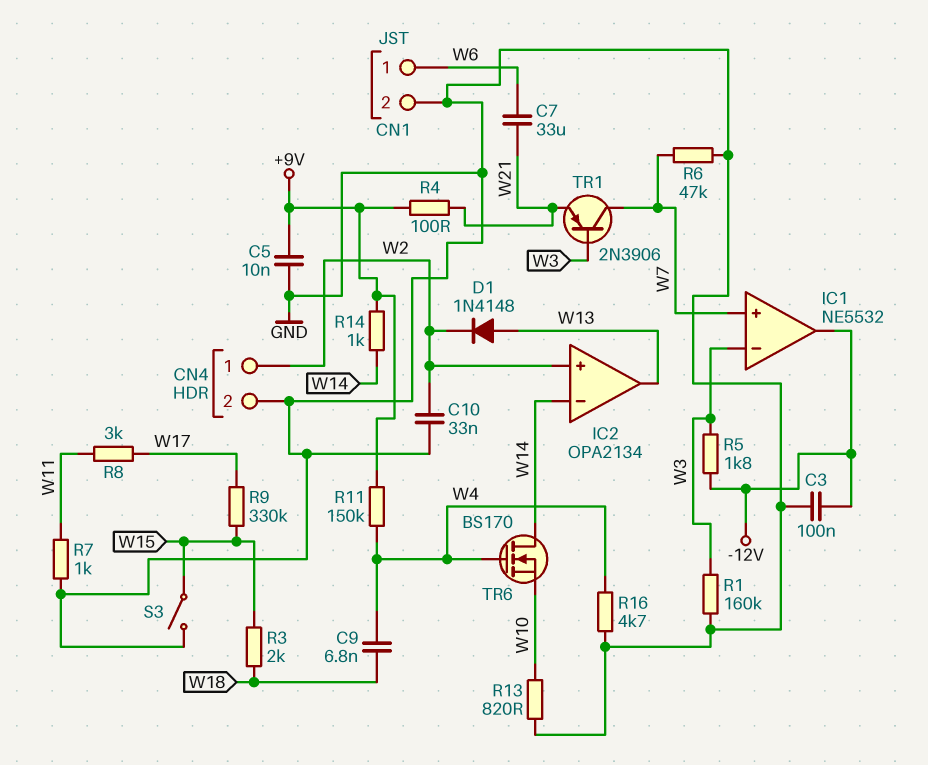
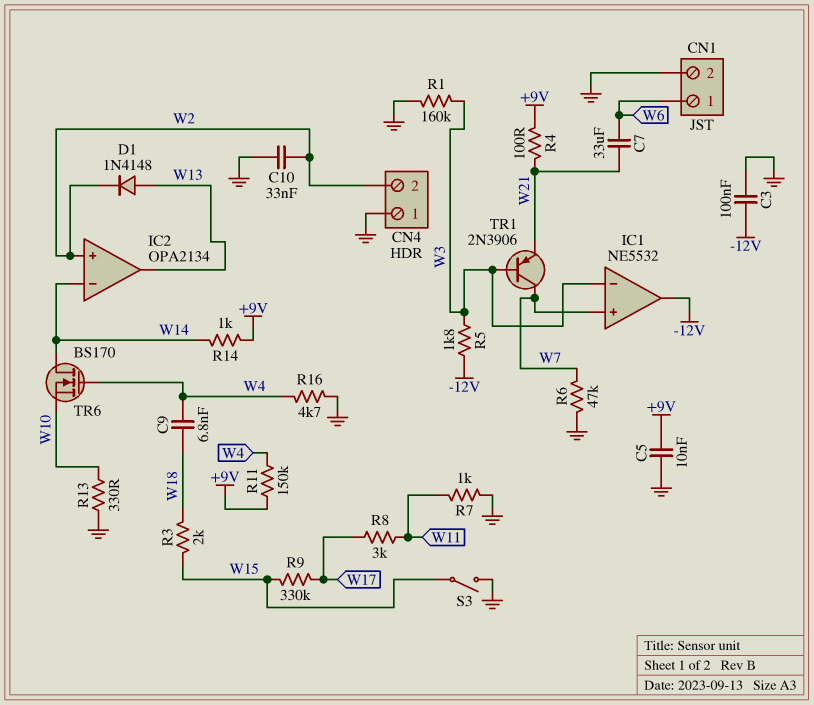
CN4 pin 1: W2 -> GND
CN4 pin 2: GND -> W2
R13: 820 (GND, W10) -> 330 (GND, W10)

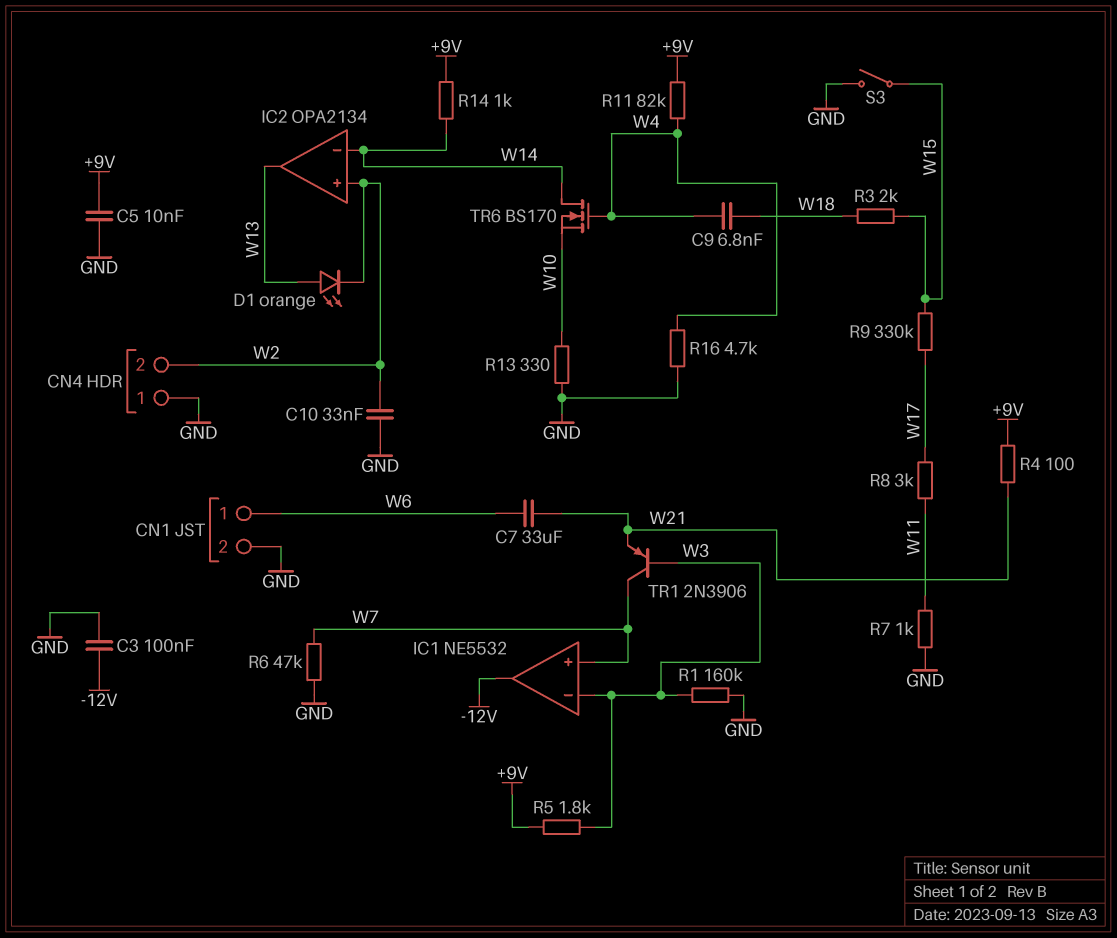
D1: diode 1N4148 (A W13, K W2) -> LED orange (A W13, K W2)
R5: 1.8k (-12V, W3) -> 1.8k (+9V, W3)
R11: 150k (+9V, W4) -> 82k (+9V, W4)

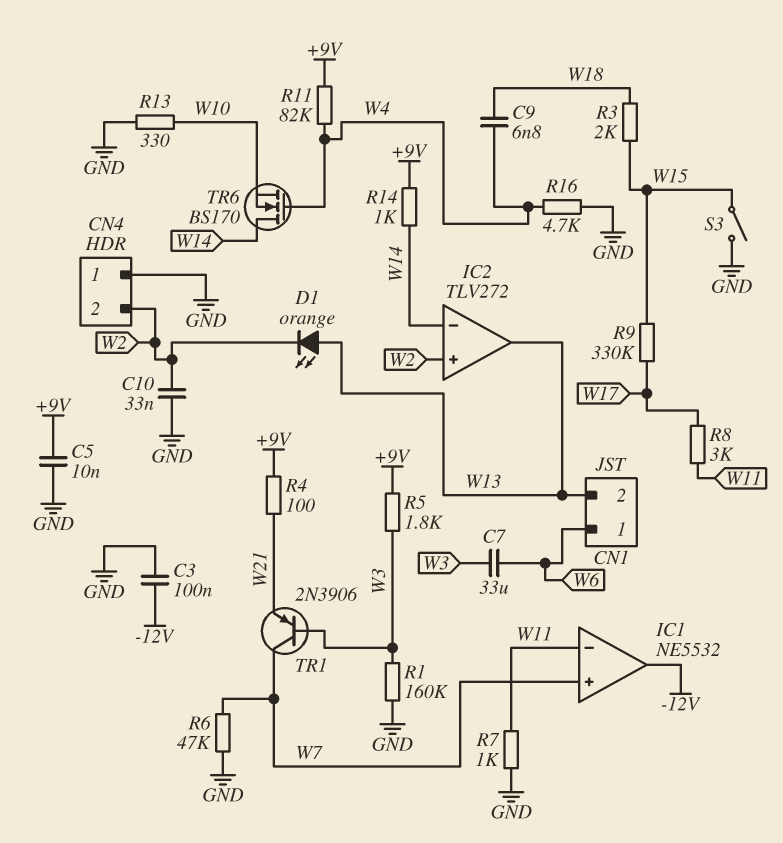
C7: 33uF (W6, W21) -> 33uF (W3, W6)
CN1 pin 2: GND -> W13
IC1 pin in-: W3 -> W11
IC2: OPA2134 -> TLV272

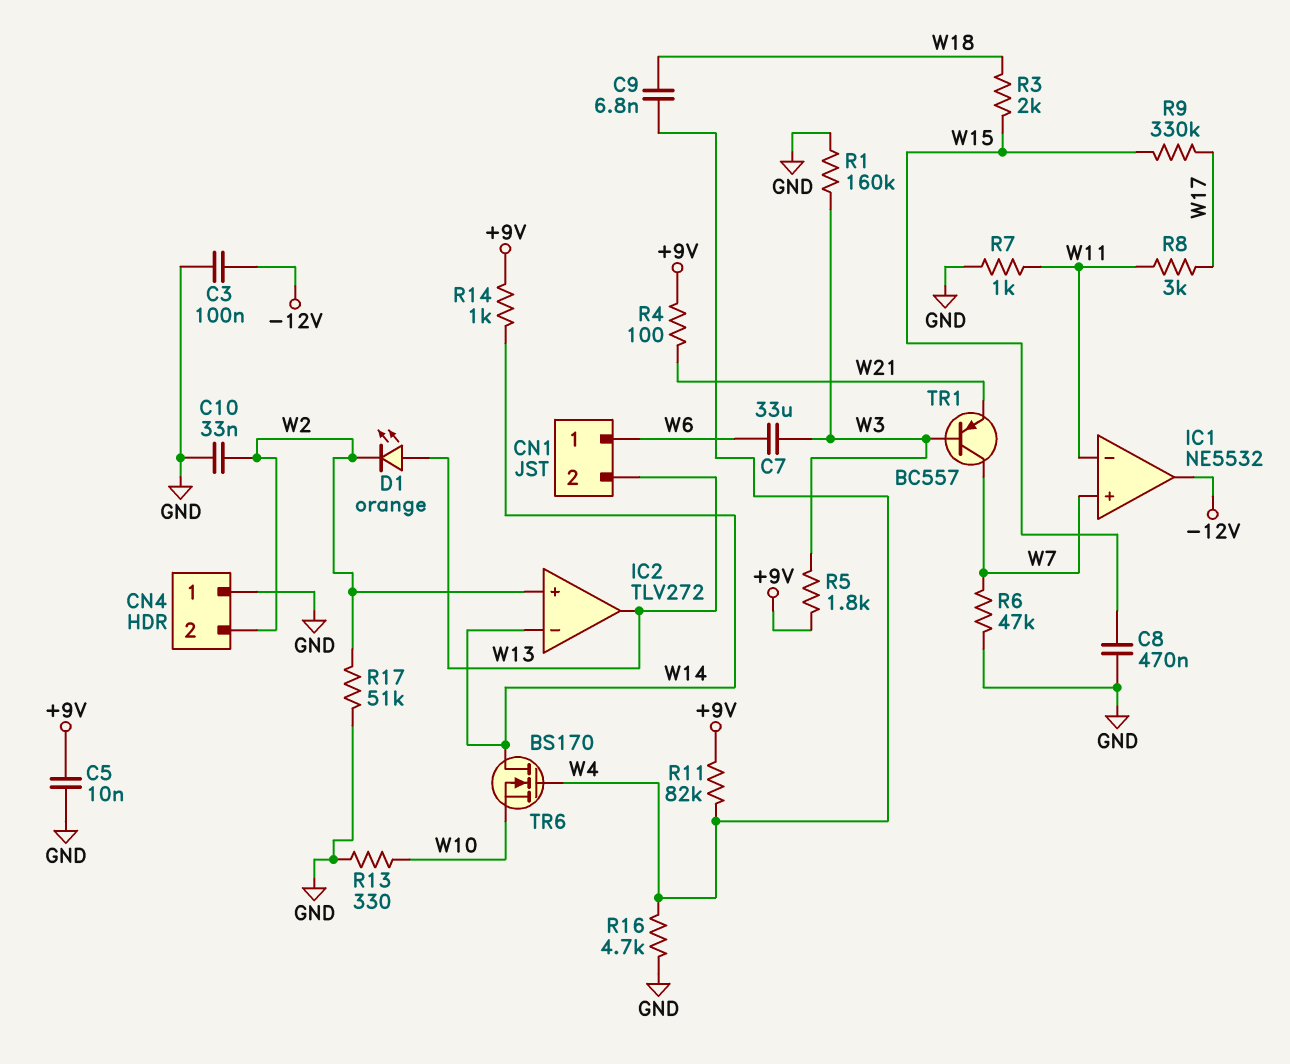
C8: none -> 470nF (GND, W15)
R17: none -> 51k (GND, W2)
S3: switch (GND, W15) -> none
TR1: PNP 2N3906 (B W3, C W7, E W21) -> PNP BC557 (B W3, C W7, E W21)

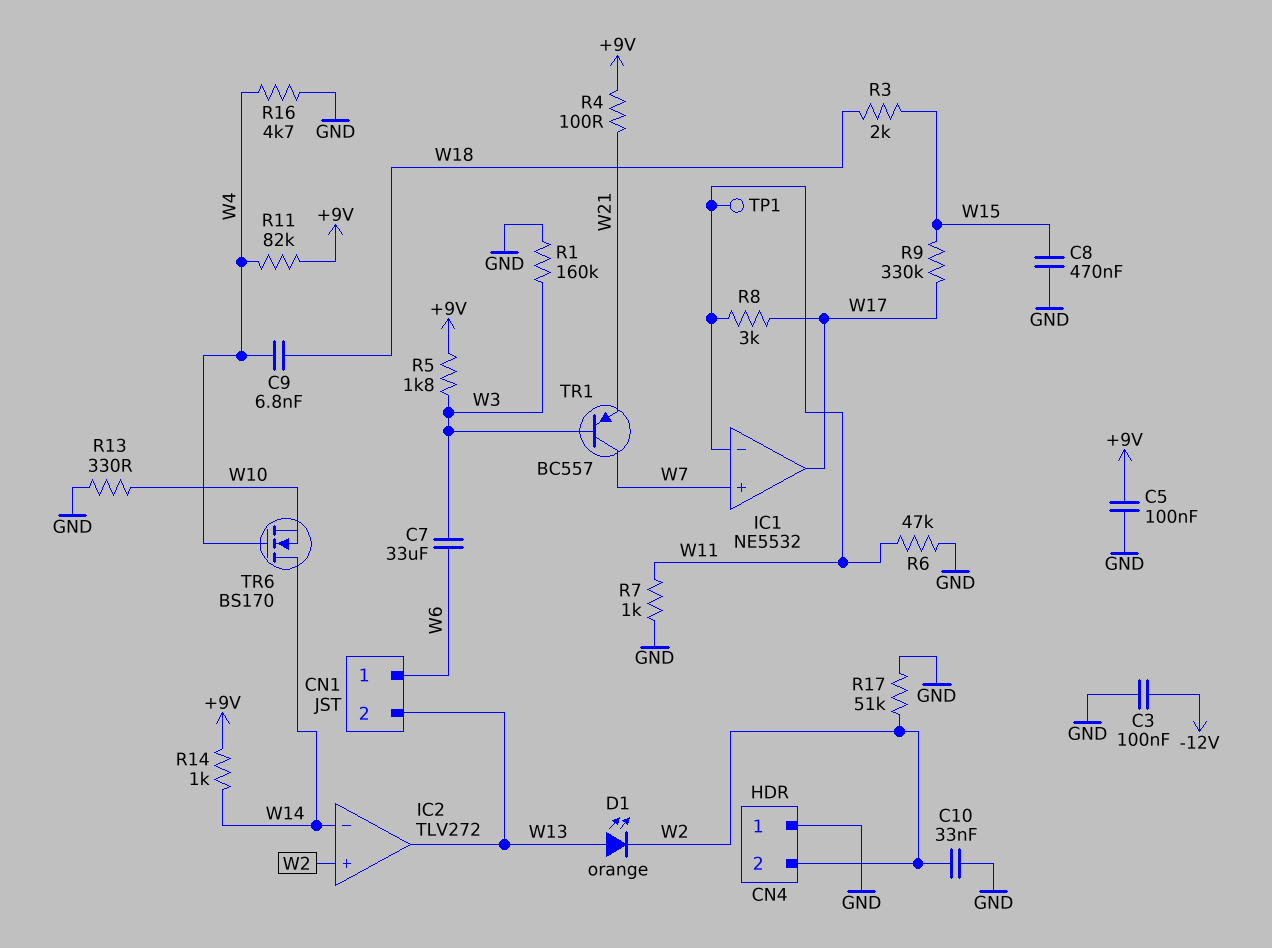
C5: 10nF (+9V, GND) -> 100nF (+9V, GND)
IC1 pin out: -12V -> W17
R6: 47k (GND, W7) -> 47k (GND, W11)
TP1: none -> test point (W11)

